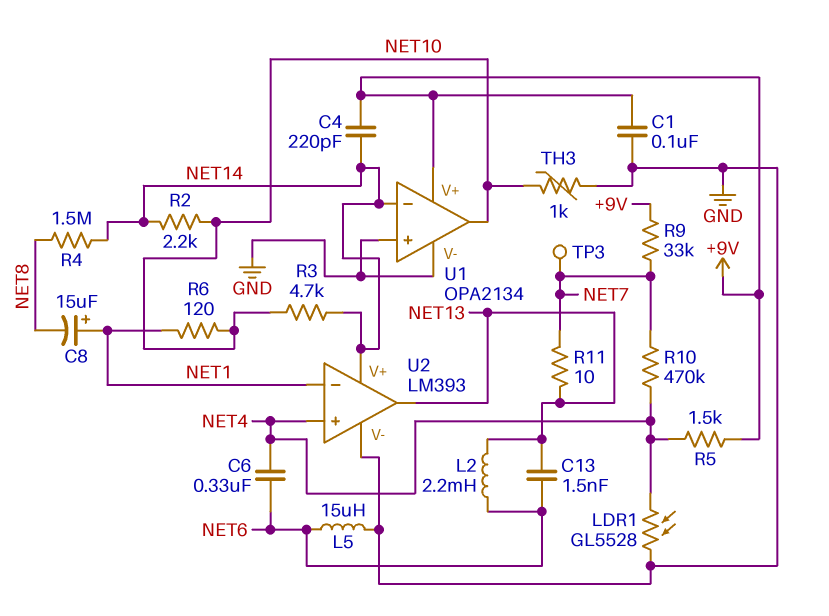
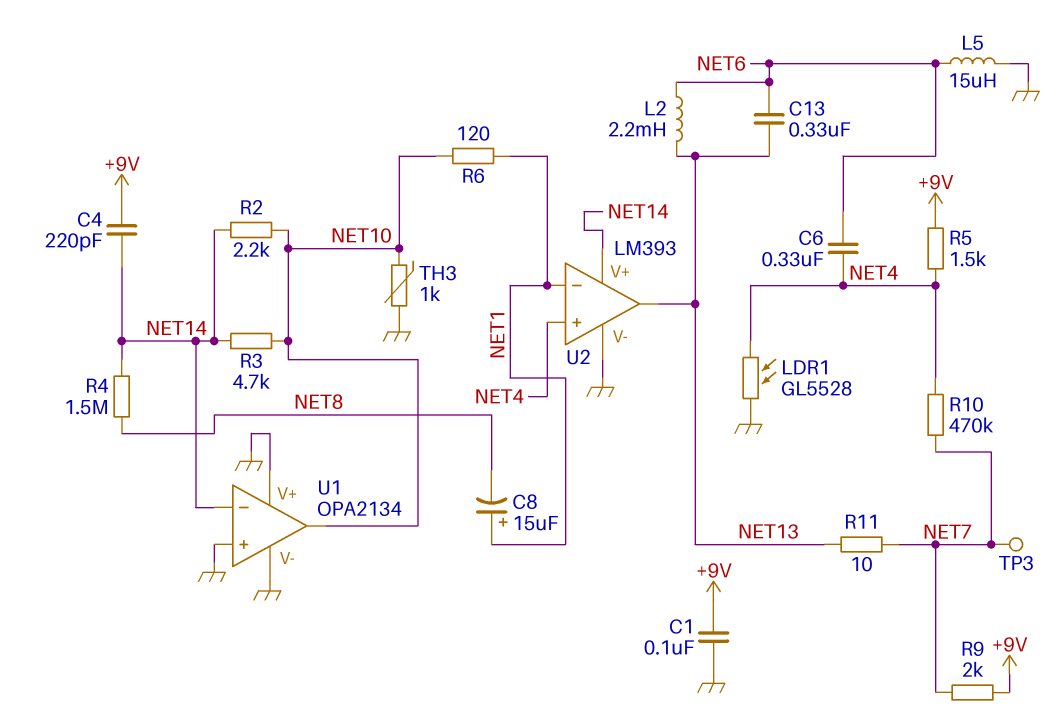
C13: 1.5nF (NET6, NET13) -> 330nF (NET6, NET13)
R9: 33k (+9V, NET7) -> 2k (+9V, NET7)
U1 pin V+: +9V -> GND

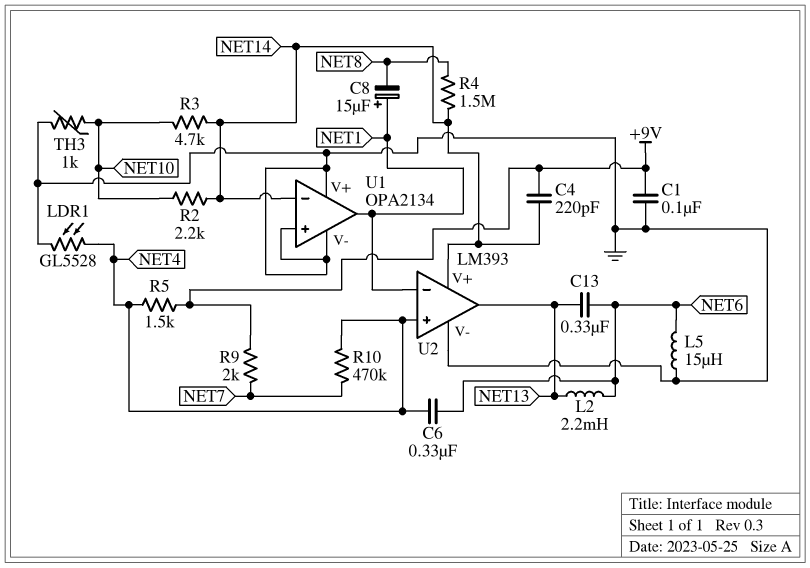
R6: 120 (NET1, NET10) -> none
R11: 10 (NET7, NET13) -> none
TP3: test point (NET7) -> none
U1 pin out: NET10 -> NET1

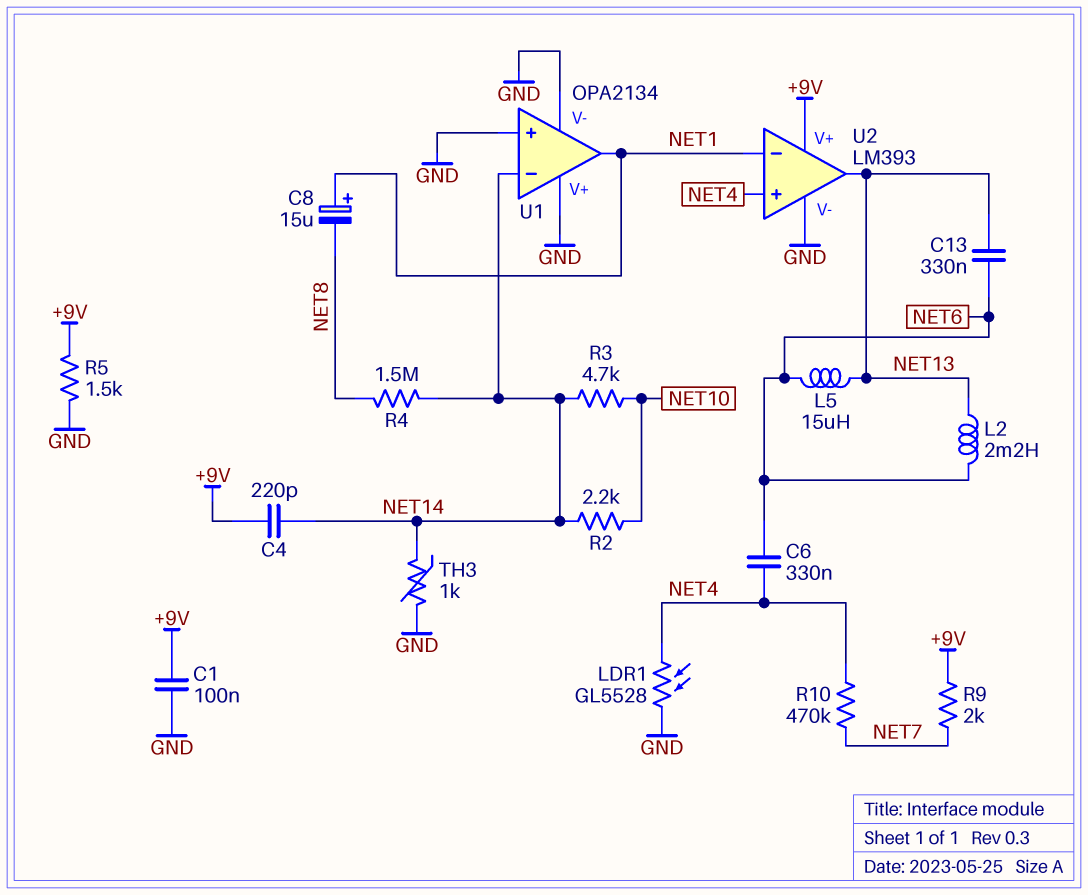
L5: 15uH (GND, NET6) -> 15uH (NET6, NET13)
R5: 1.5k (+9V, NET4) -> 1.5k (+9V, GND)
TH3: 1k (GND, NET10) -> 1k (GND, NET14)
U2 pin V+: NET14 -> +9V

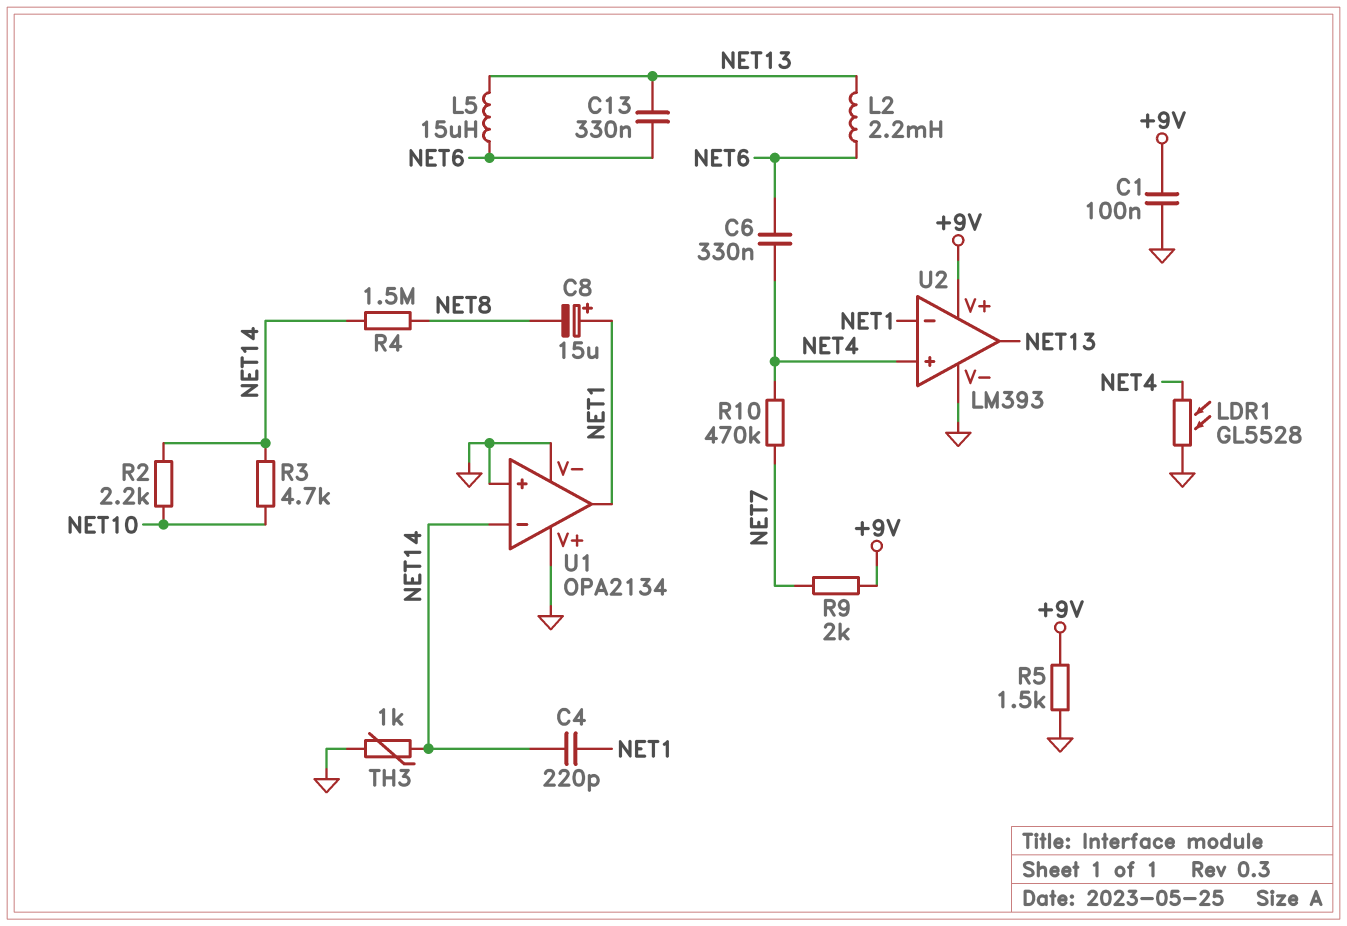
C4: 220pF (+9V, NET14) -> 220pF (NET1, NET14)

